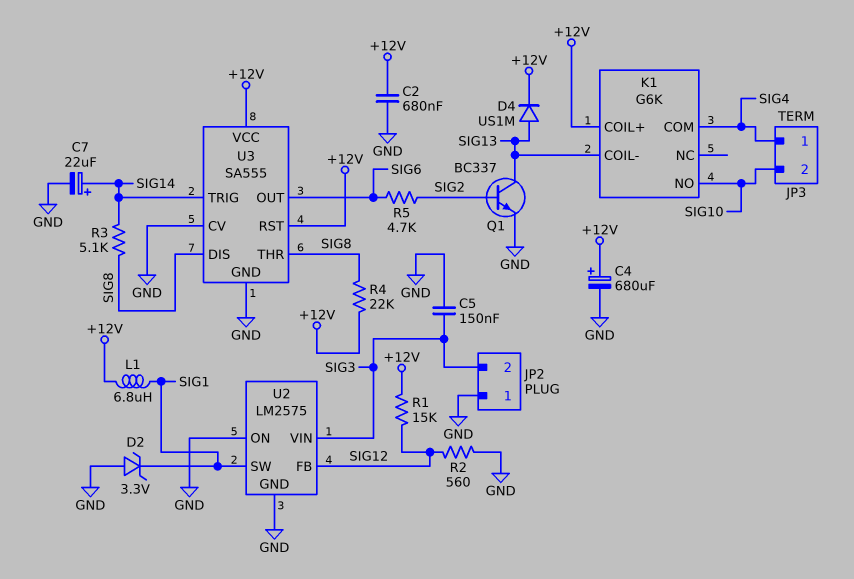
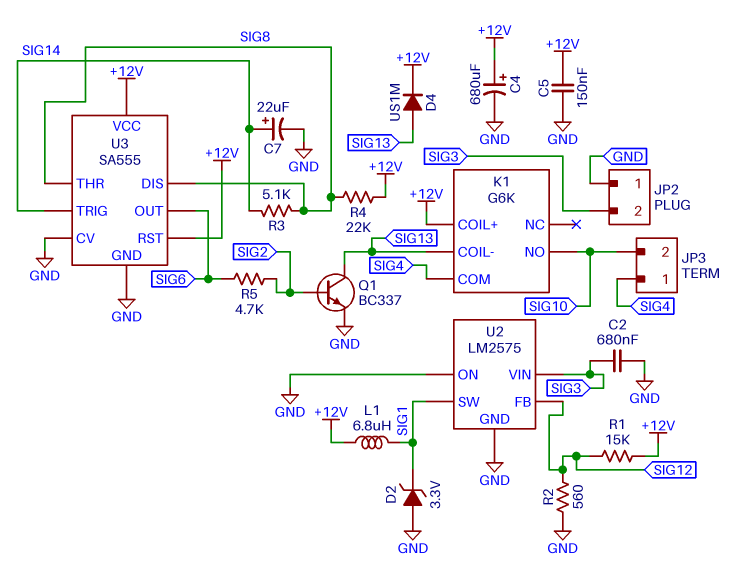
C2: 680nF (+12V, GND) -> 680nF (GND, SIG3)
C5: 150nF (GND, SIG3) -> 150nF (+12V, GND)

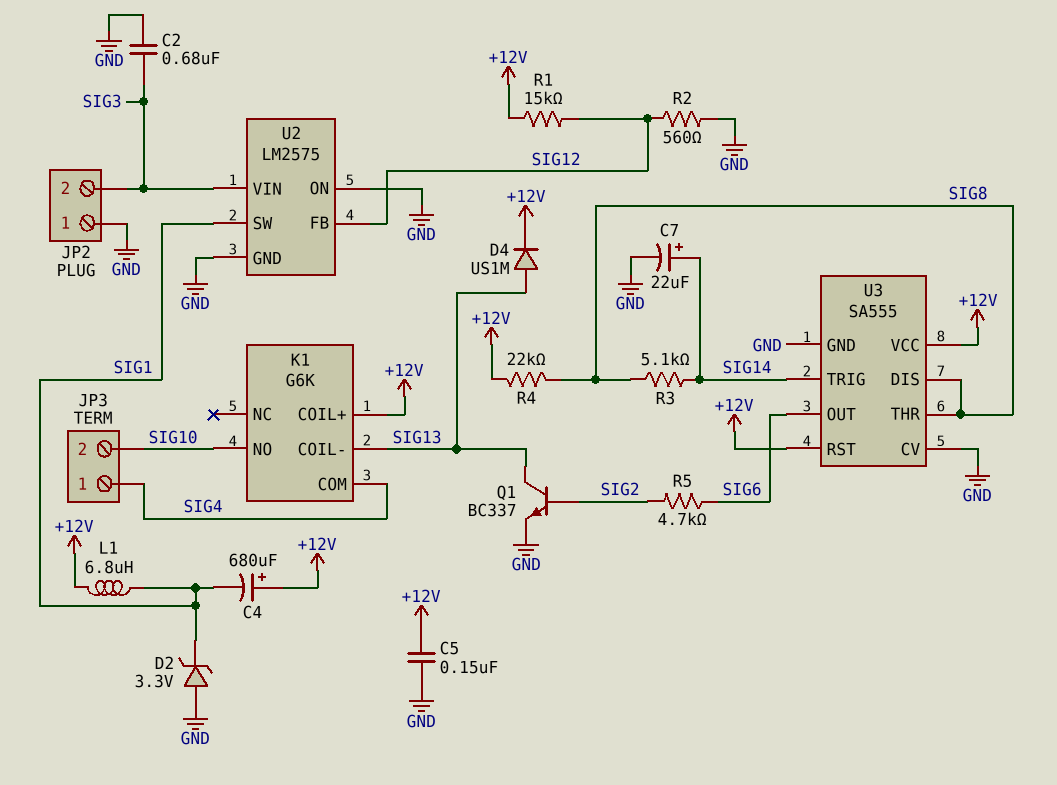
C4: 680uF (plus +12V, minus GND) -> 680uF (plus +12V, minus SIG1)

